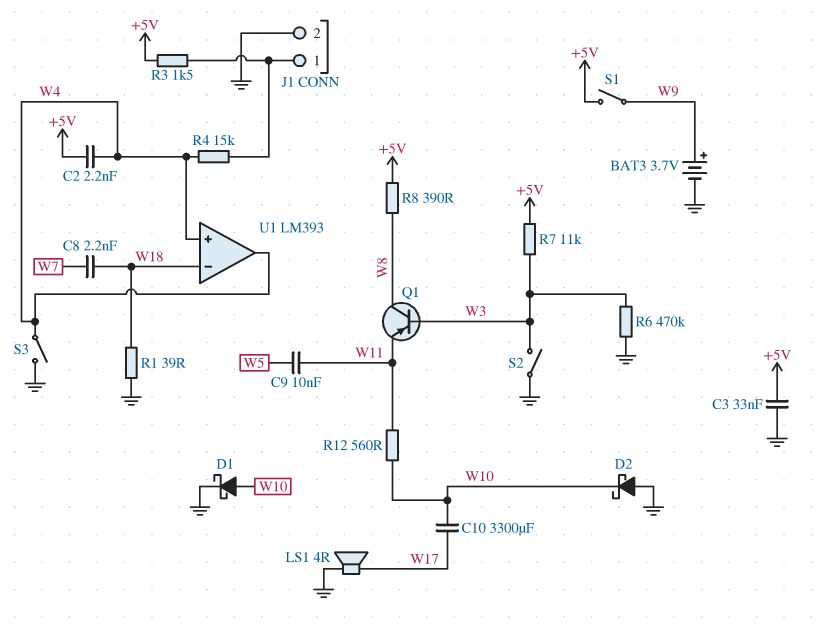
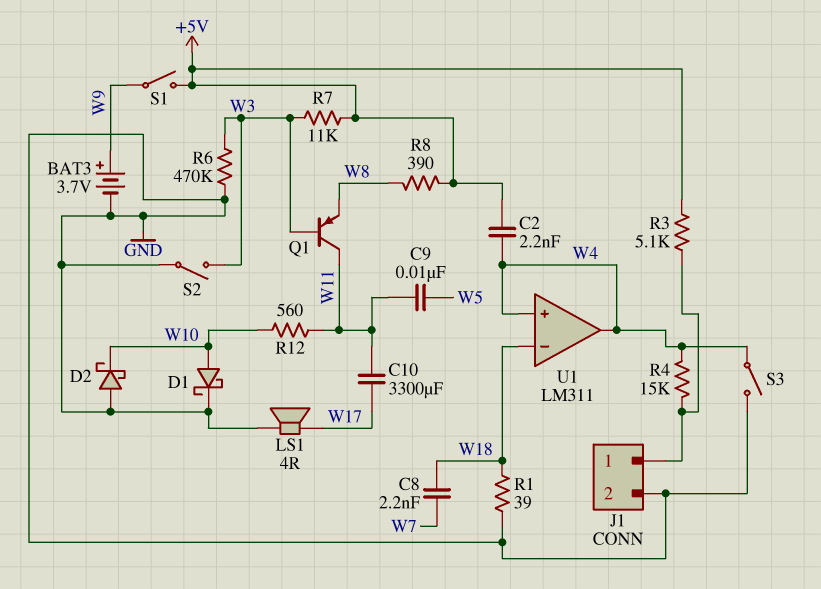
C3: 33nF (+5V, GND) -> none
C10: 3300uF (W10, W17) -> 3300uF (W11, W17)
Q1: PNP (B W3, C W8, E W11) -> PNP (B W3, C W11, E W8)
R3: 1.5k (+5V, J1/1) -> 5.1k (+5V, J1/1)
U1: LM393 -> LM311

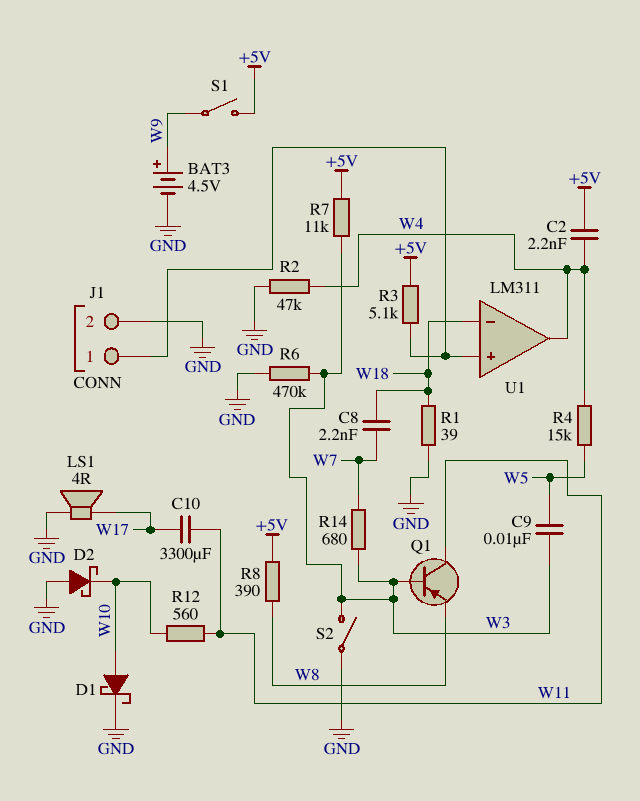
BAT3: 3.7V (plus W9, minus GND) -> 4.5V (plus W9, minus GND)
C9: 10nF (W5, W11) -> 10nF (W3, W5)
R2: none -> 47k (GND, W4)
R4: 15k (J1/1, W4) -> 15k (W4, W5)
R14: none -> 680 (W3, W7)
S3: switch (GND, W4) -> none
U1 pin in+: W4 -> J1/1

